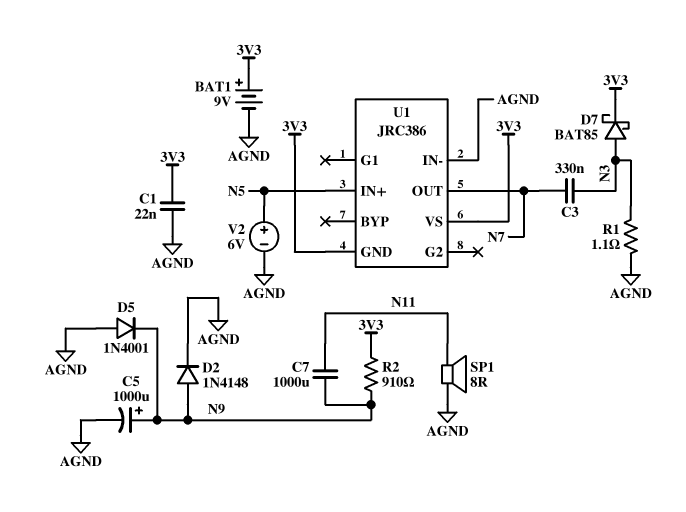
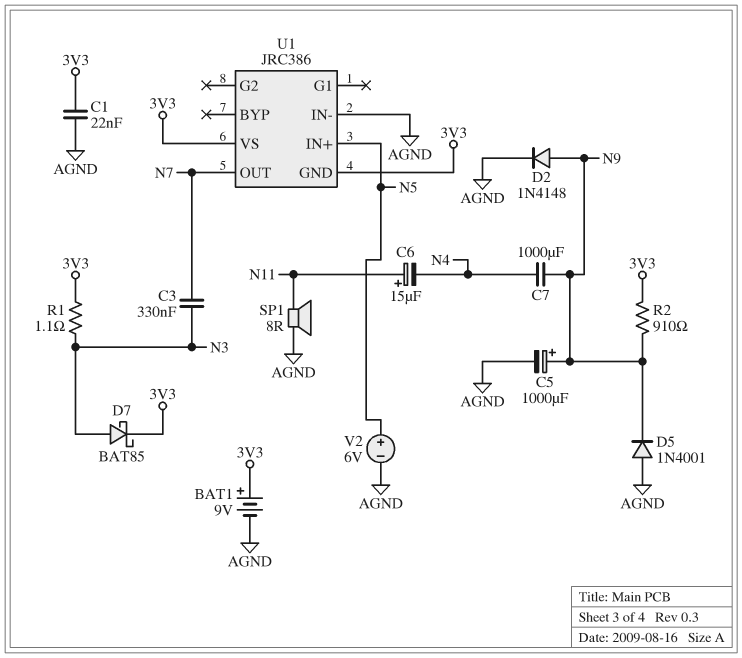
C6: none -> 15uF (plus N11, minus N4)
C7: 1000uF (N9, N11) -> 1000uF (N4, N9)
R1: 1.1 (AGND, N3) -> 1.1 (3V3, N3)

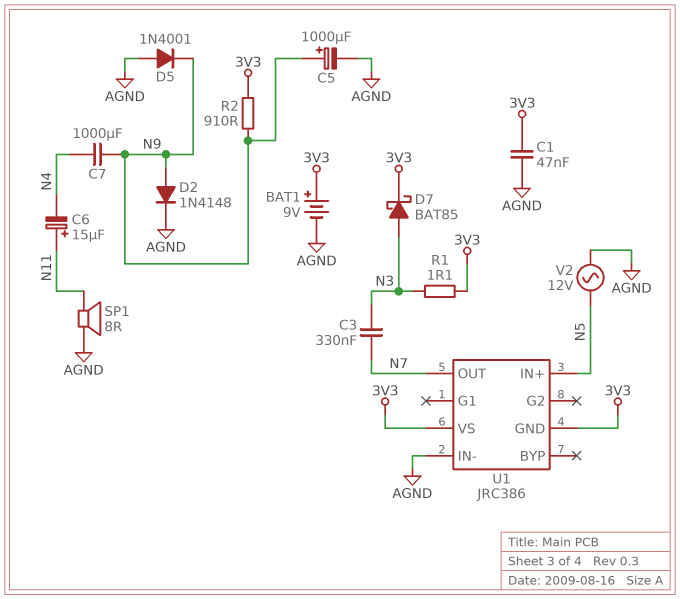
C1: 22nF (3V3, AGND) -> 47nF (3V3, AGND)
V2: 6V (plus N5, minus AGND) -> AC 12V (AGND, N5)

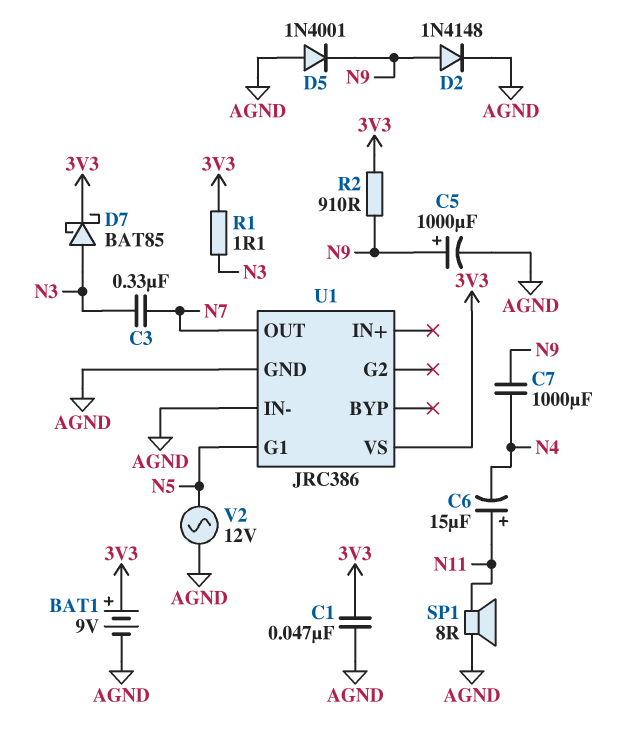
U1 pin G1: none -> N5
U1 pin GND: 3V3 -> AGND
U1 pin IN+: N5 -> none

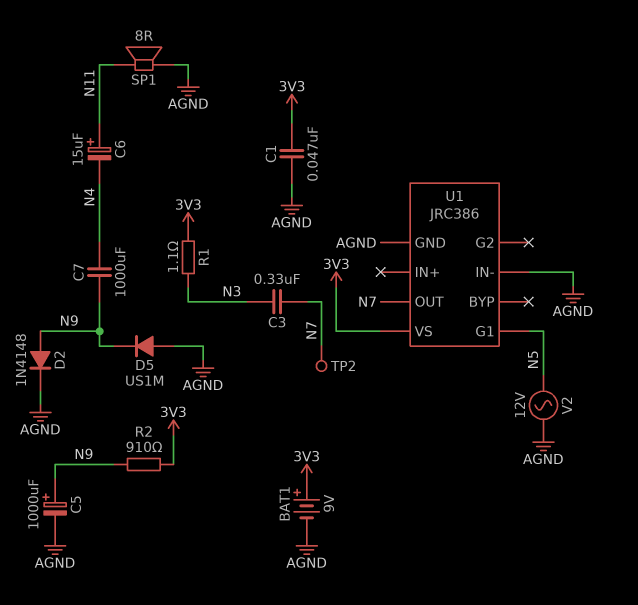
D5: diode 1N4001 (A AGND, K N9) -> diode US1M (A AGND, K N9)
D7: schottky BAT85 (A N3, K 3V3) -> none
TP2: none -> test point (N7)

